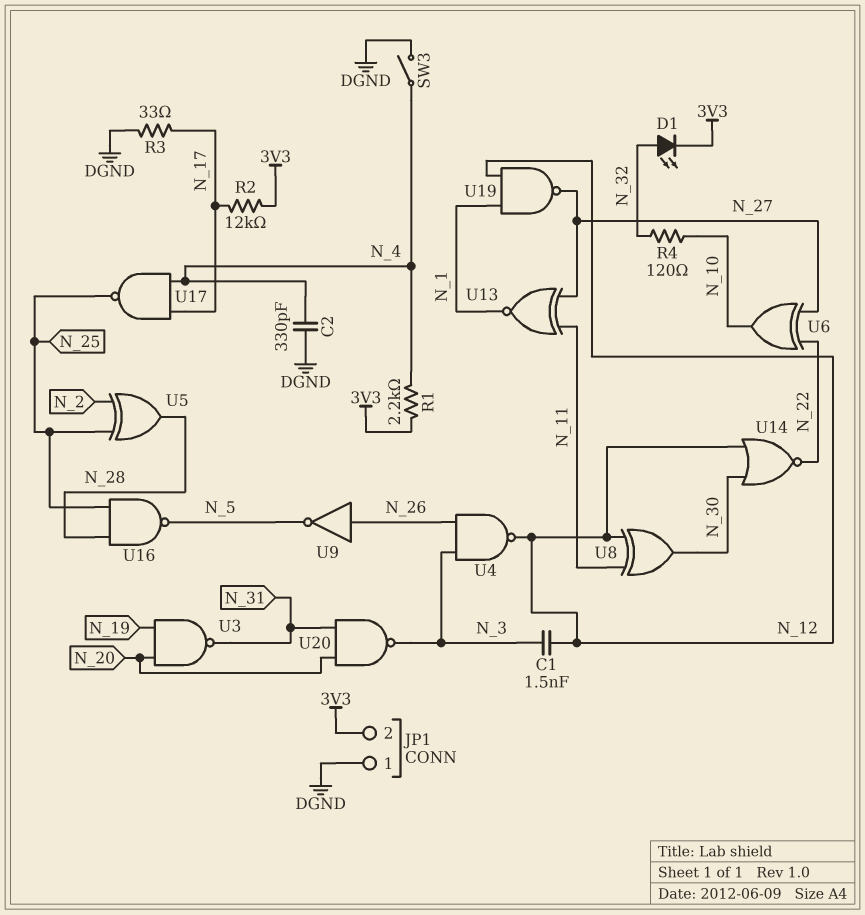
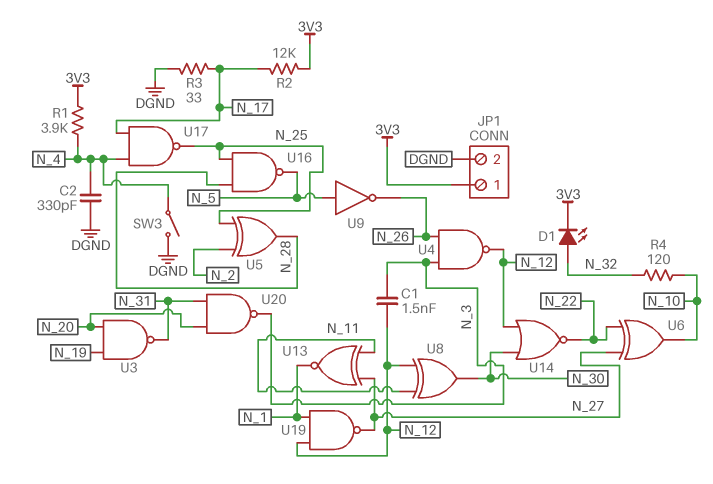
JP1 pin 1: DGND -> 3V3
JP1 pin 2: 3V3 -> DGND
R1: 2.2k (3V3, N_4) -> 3.9k (3V3, N_4)
U9: NOT (in N_26, out N_5) -> NOT (in N_5, out N_26)

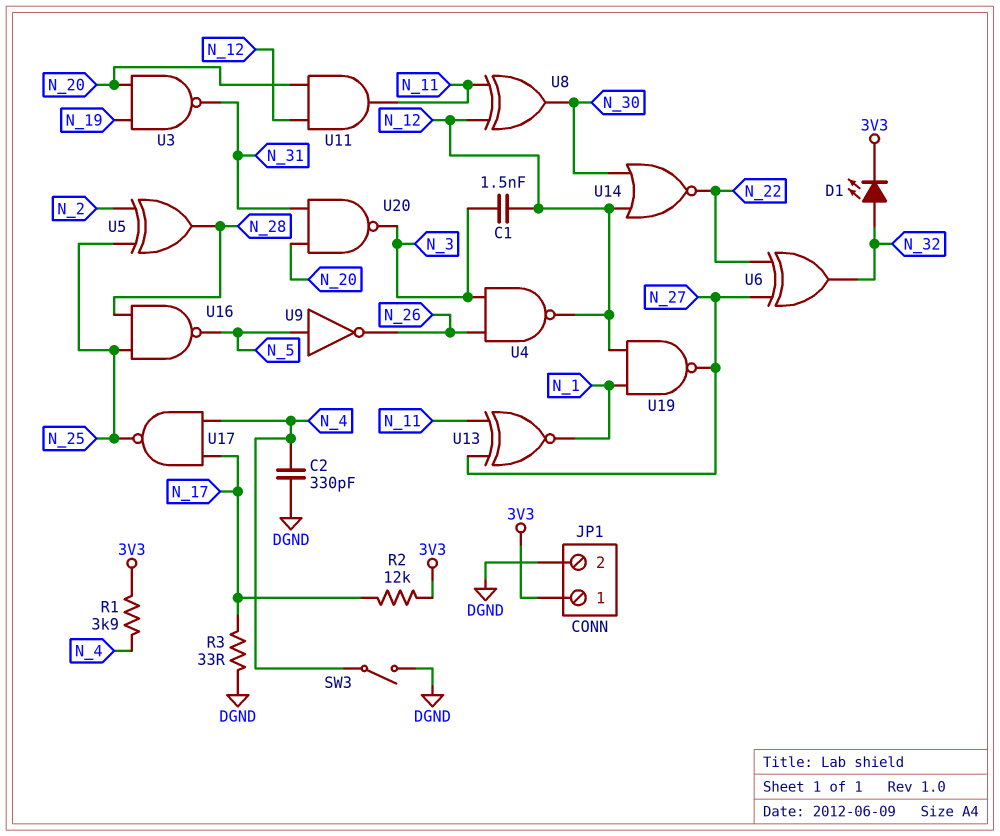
R4: 120 (N_10, N_32) -> none
U6: XOR (in N_22, in N_27, out N_10) -> XOR (in N_22, in N_27, out N_32)
U11: none -> AND (in N_12, in N_20, out N_11)

